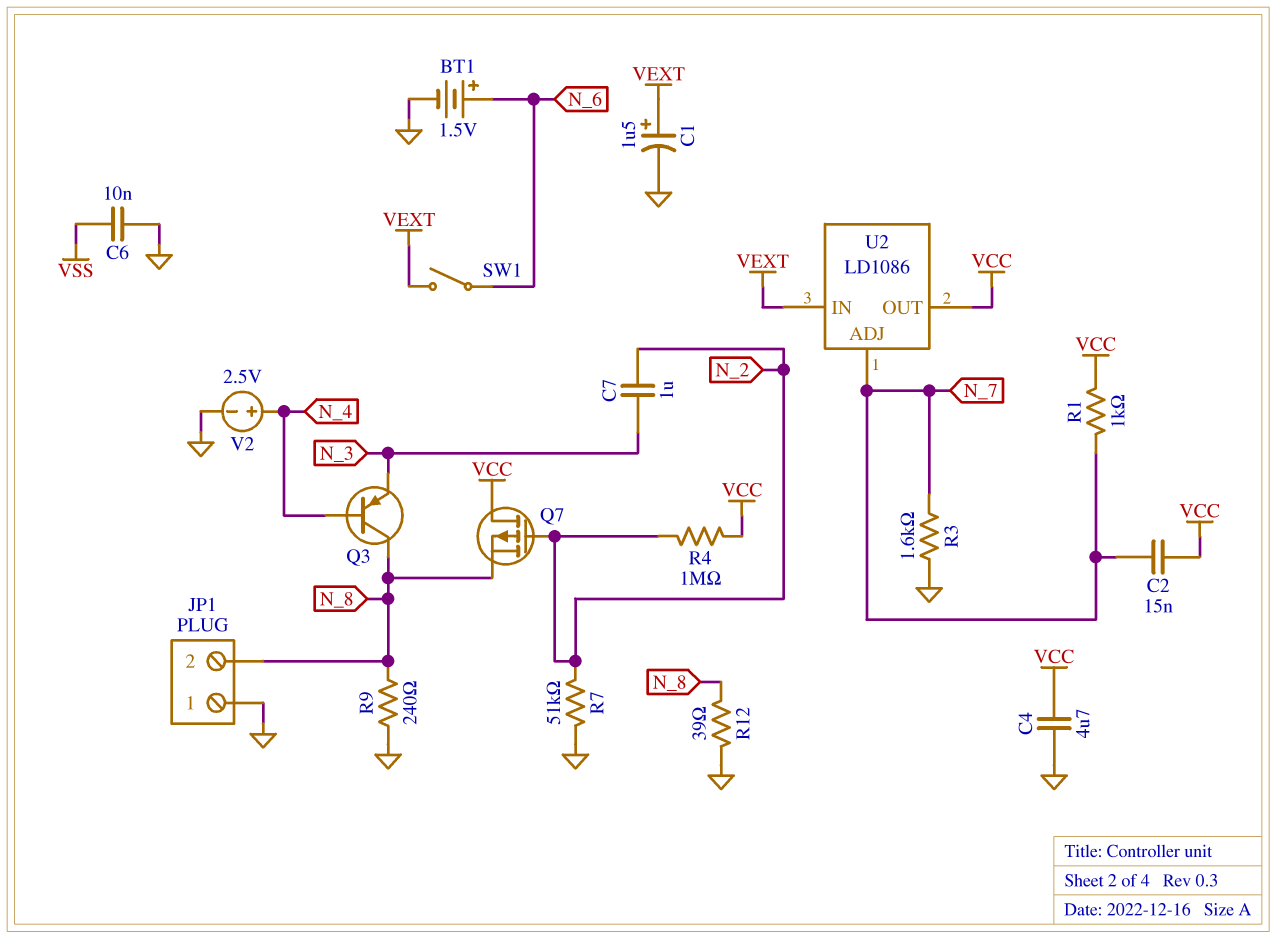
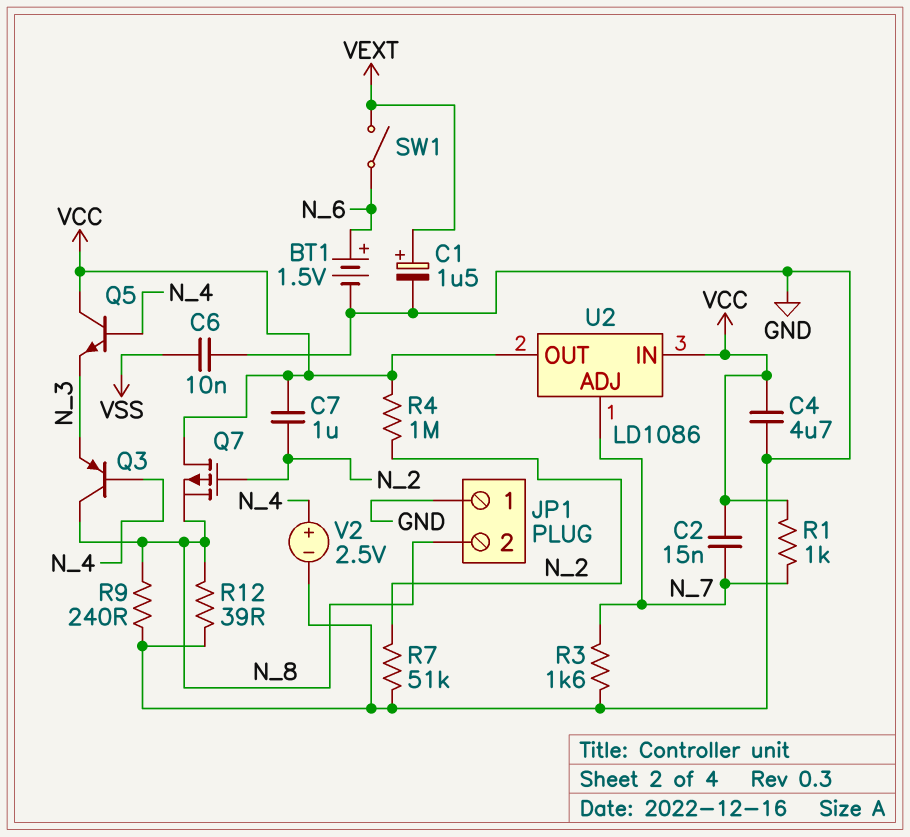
C7: 1uF (N_2, N_3) -> 1uF (N_2, VCC)
Q5: none -> NPN (B N_4, C VCC, E N_3)
U2 pin IN: VEXT -> VCC

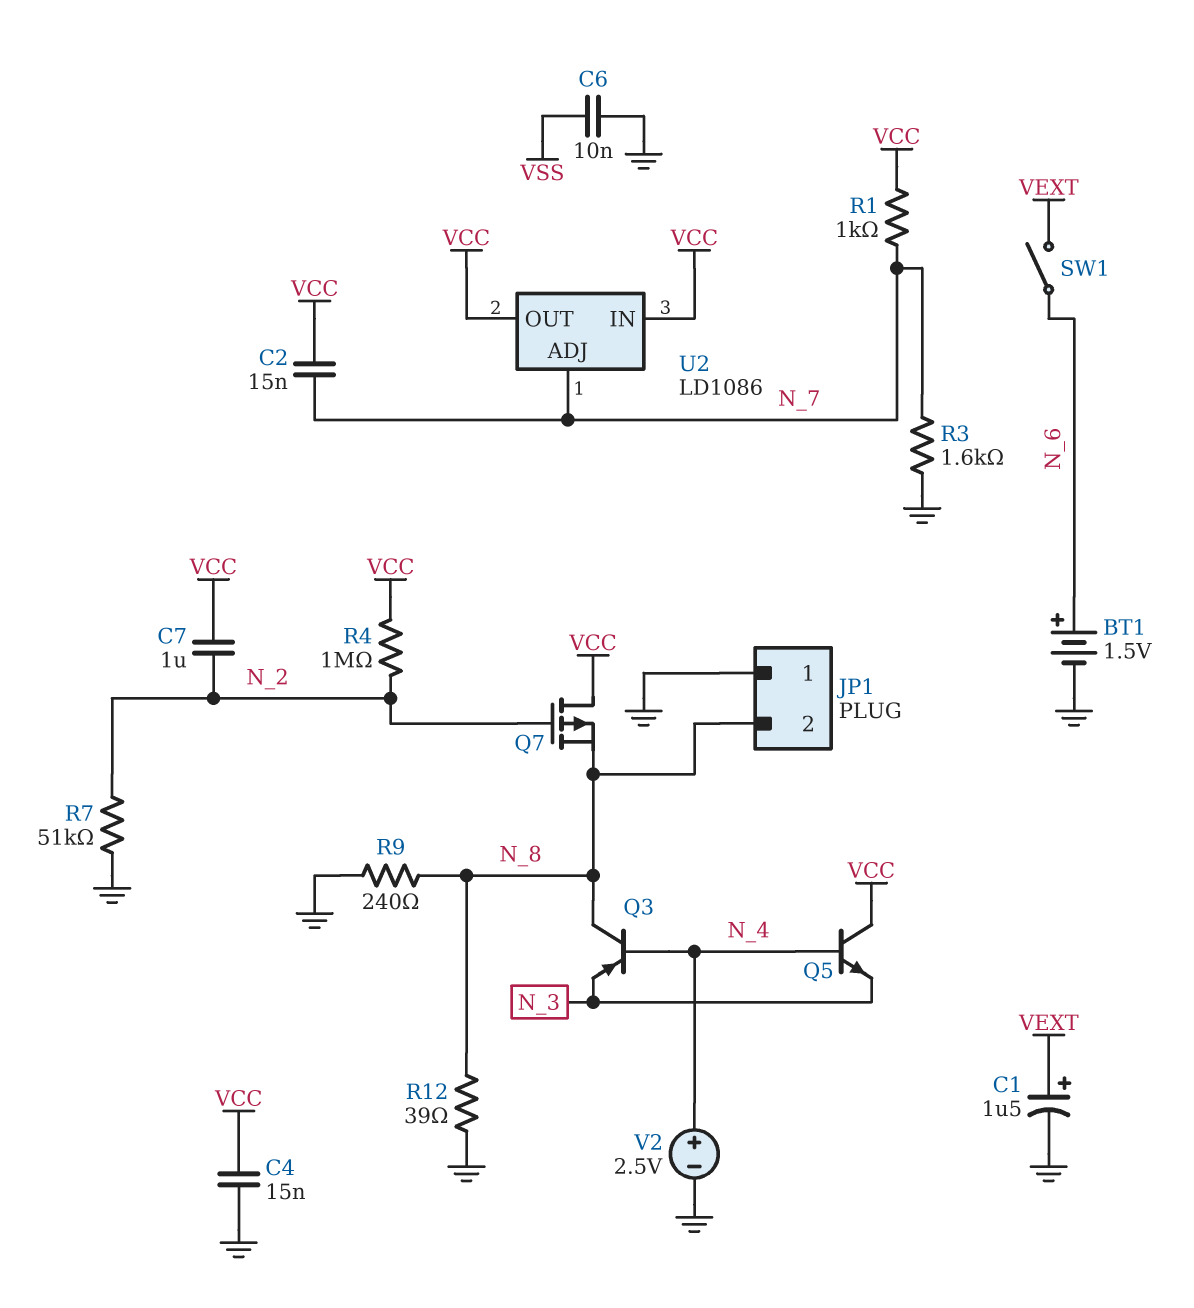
C4: 4.7uF (GND, VCC) -> 15nF (GND, VCC)

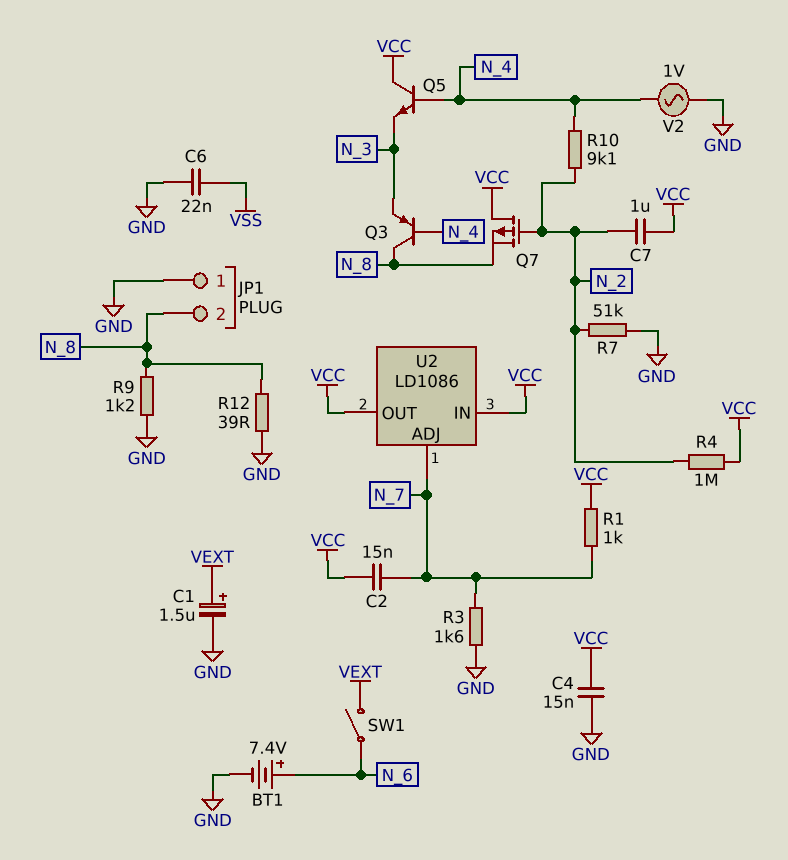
BT1: 1.5V (plus N_6, minus GND) -> 7.4V (plus N_6, minus GND)
C6: 10nF (GND, VSS) -> 22nF (GND, VSS)
R9: 240 (GND, N_8) -> 1.2k (GND, N_8)
R10: none -> 9.1k (N_2, N_4)
V2: 2.5V (plus N_4, minus GND) -> AC 1V (GND, N_4)

